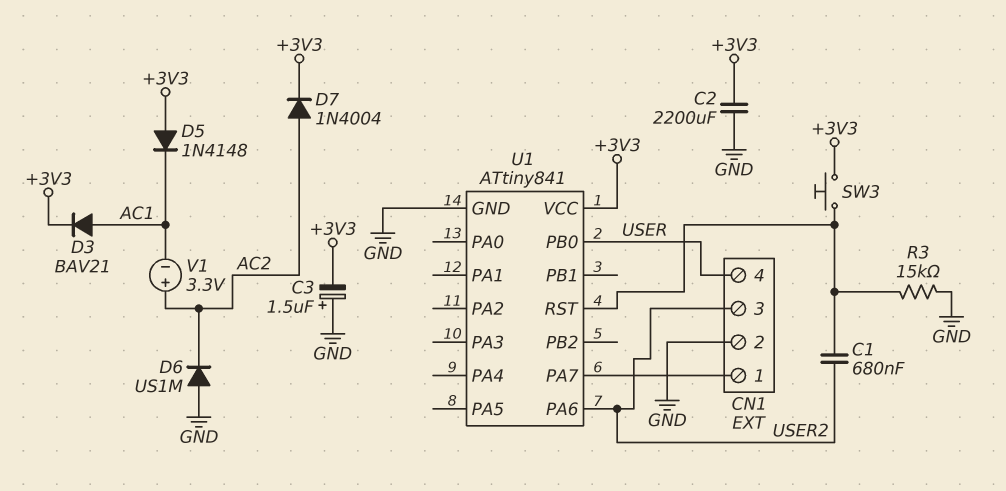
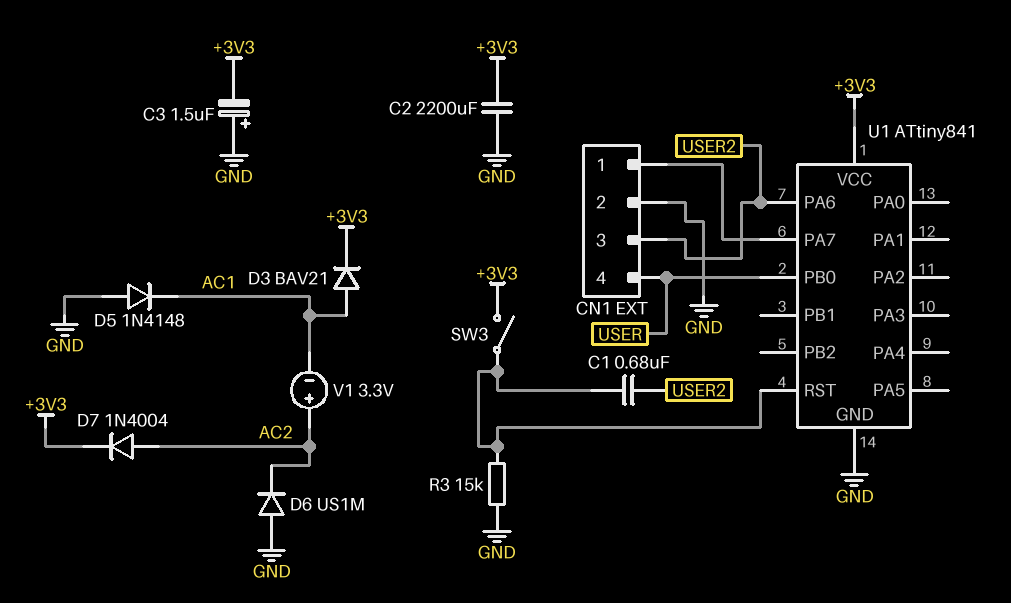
D5: diode 1N4148 (A +3V3, K AC1) -> diode 1N4148 (A GND, K AC1)
SW3: button (+3V3, U1/RST) -> switch (+3V3, U1/RST)

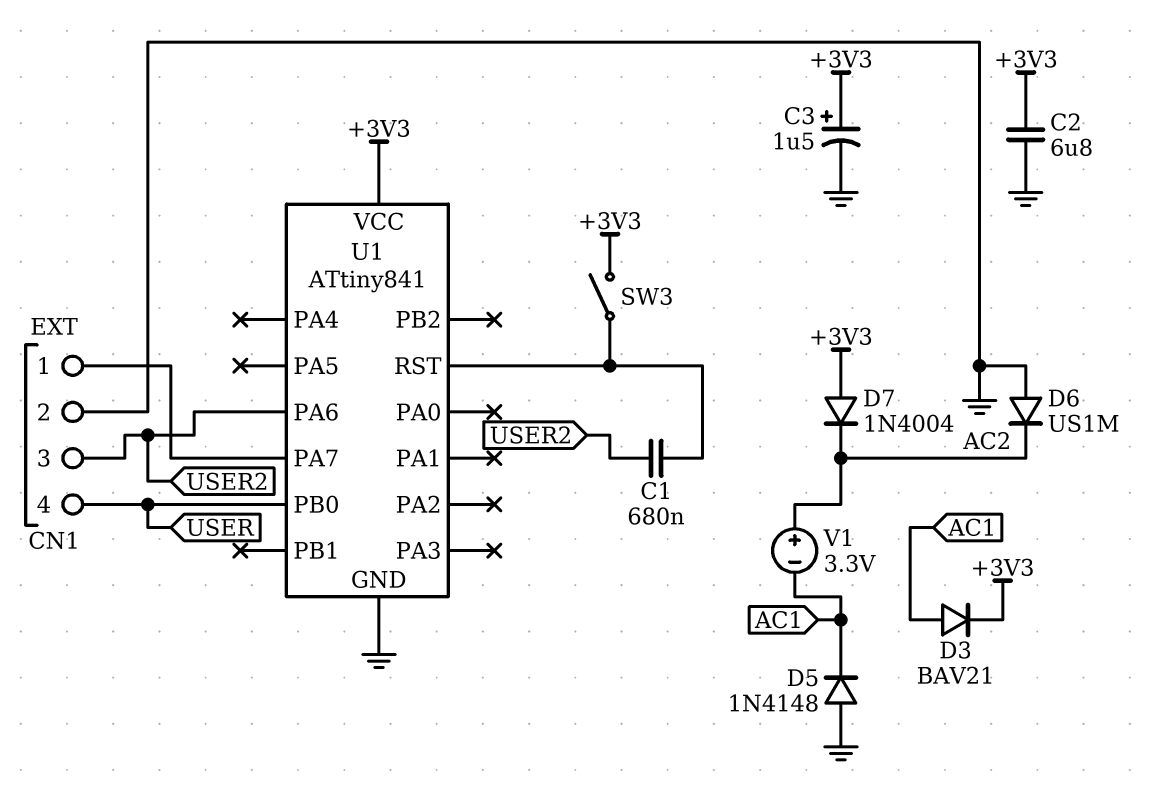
C2: 2200uF (+3V3, GND) -> 6.8uF (+3V3, GND)
C3: 1.5uF (plus GND, minus +3V3) -> 1.5uF (plus +3V3, minus GND)
D7: diode 1N4004 (A AC2, K +3V3) -> diode 1N4004 (A +3V3, K AC2)
R3: 15k (GND, U1/RST) -> none

